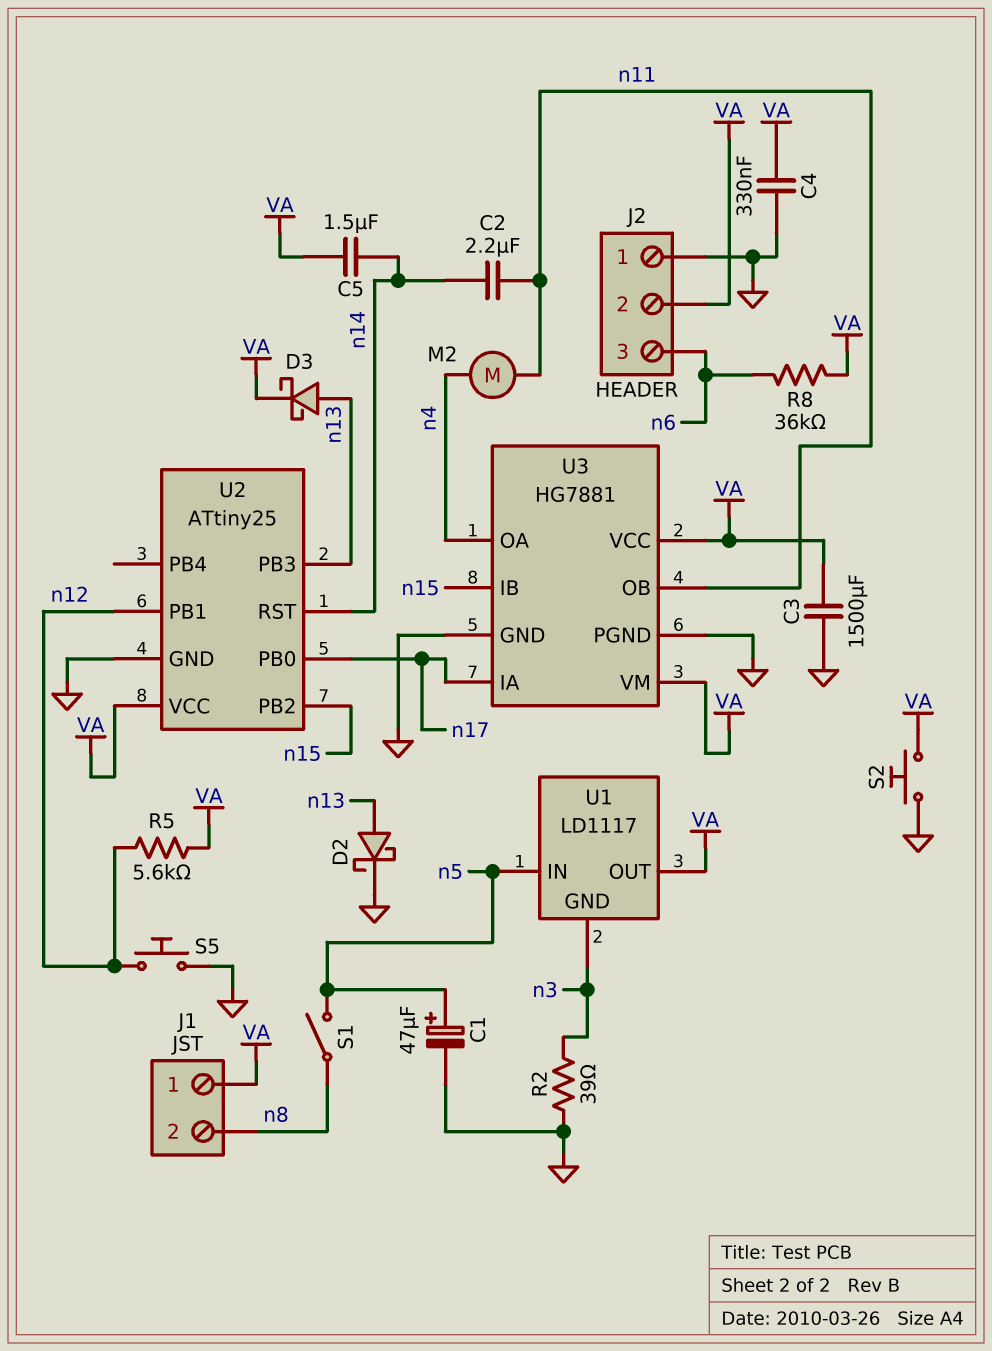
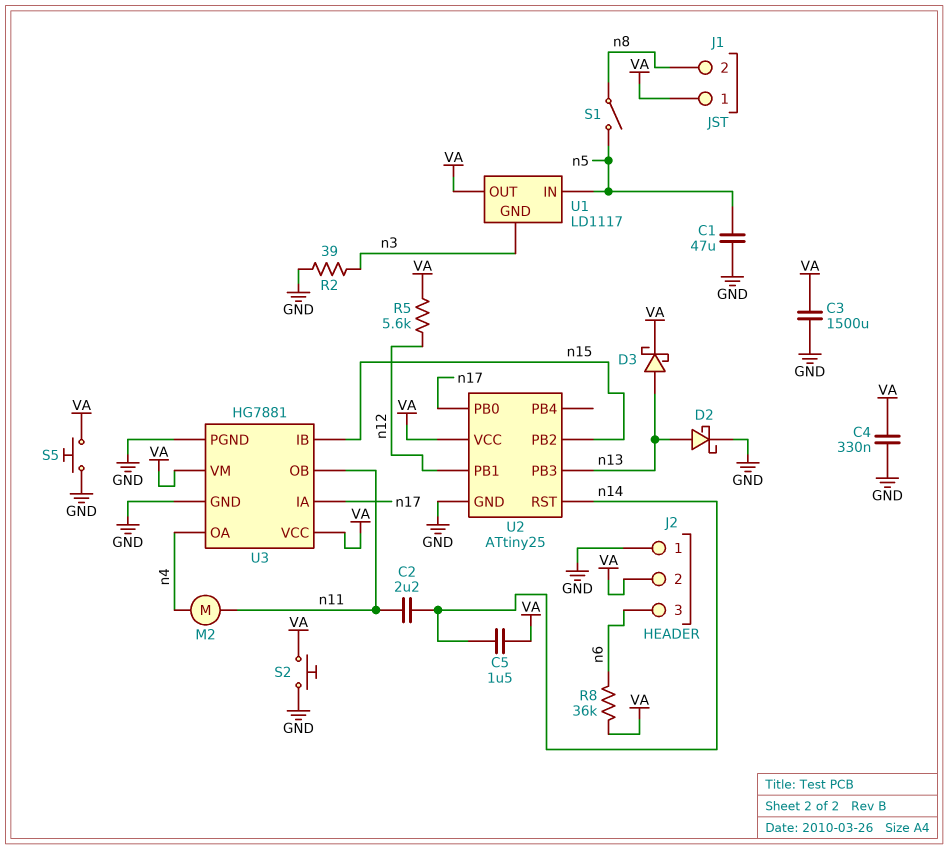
C1: 47uF (plus n5, minus GND) -> 47uF (GND, n5)
S5: button (GND, n12) -> button (GND, VA)

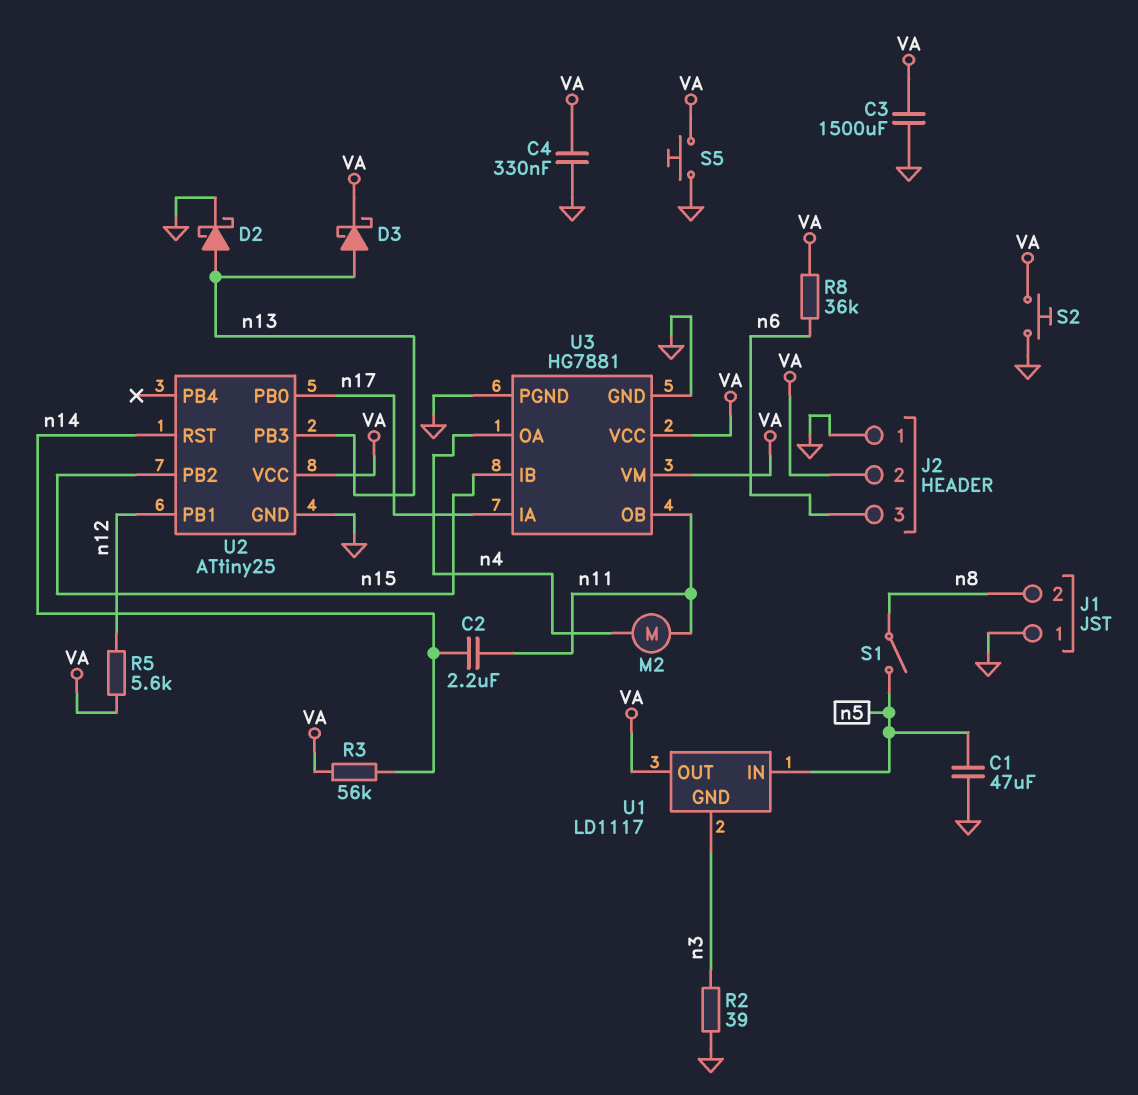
C5: 1.5uF (VA, n14) -> none
J1 pin 1: VA -> GND
R3: none -> 56k (VA, n14)

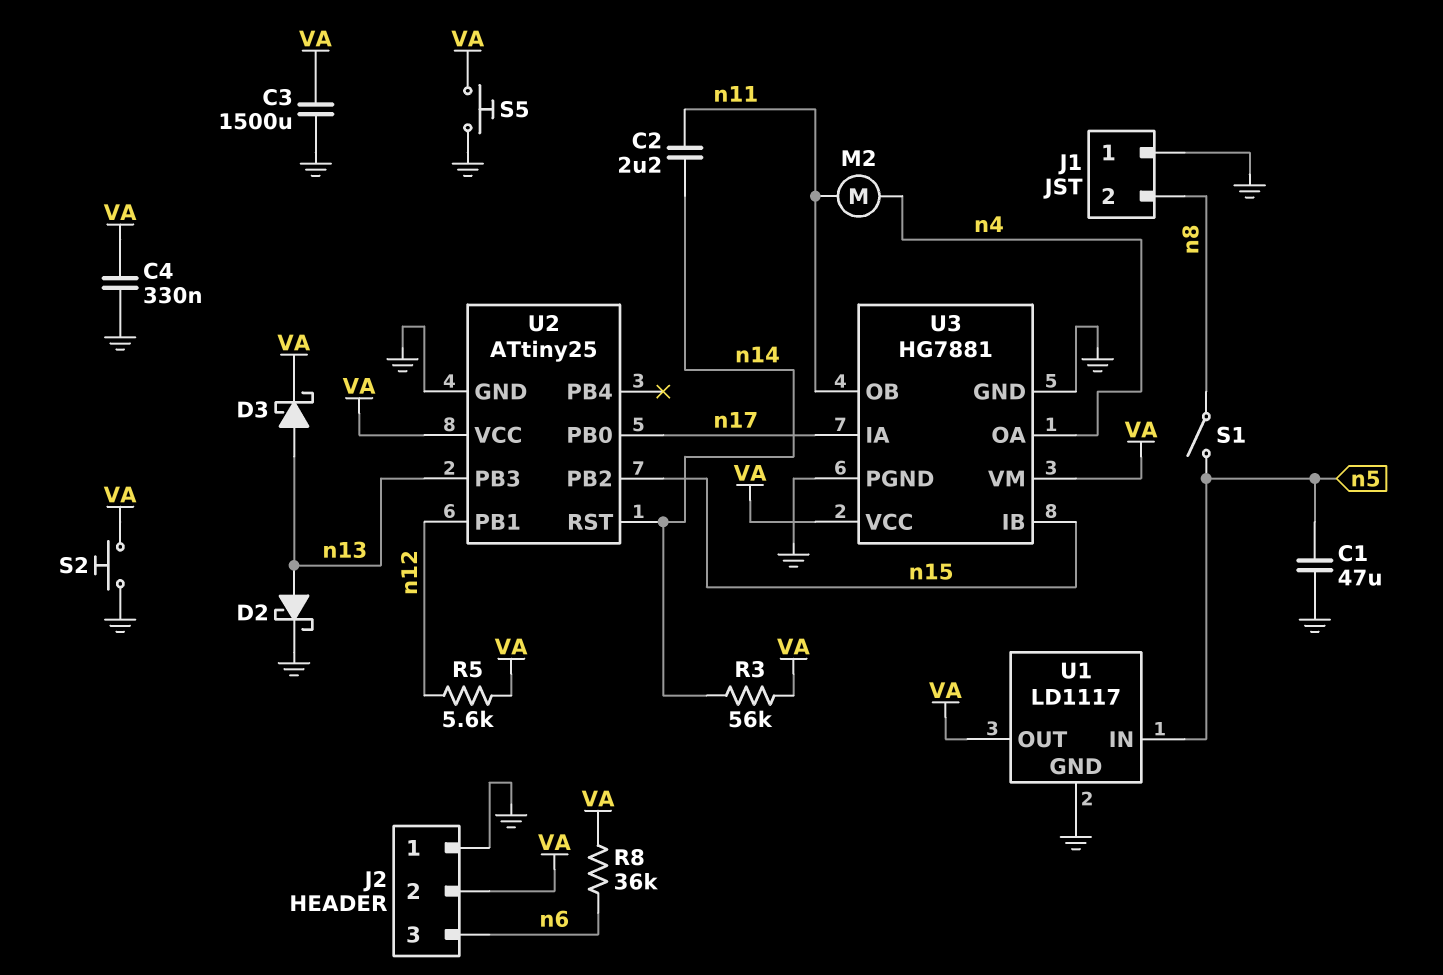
R2: 39 (GND, n3) -> none
U1 pin GND: n3 -> GND

